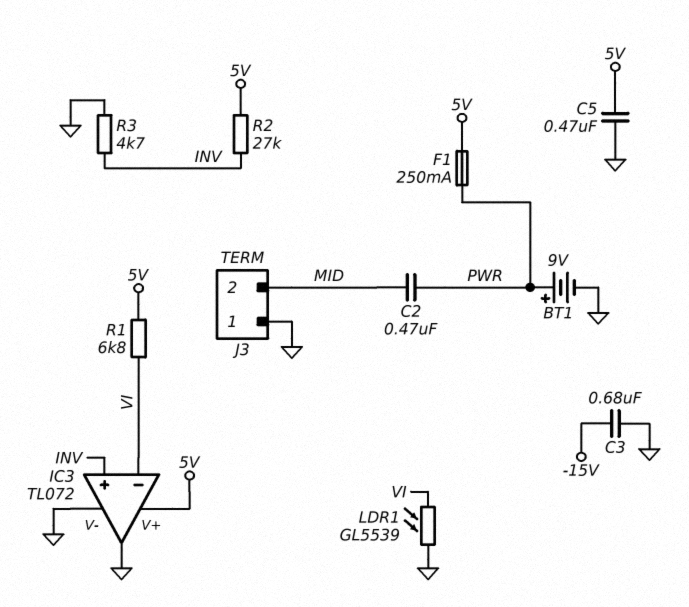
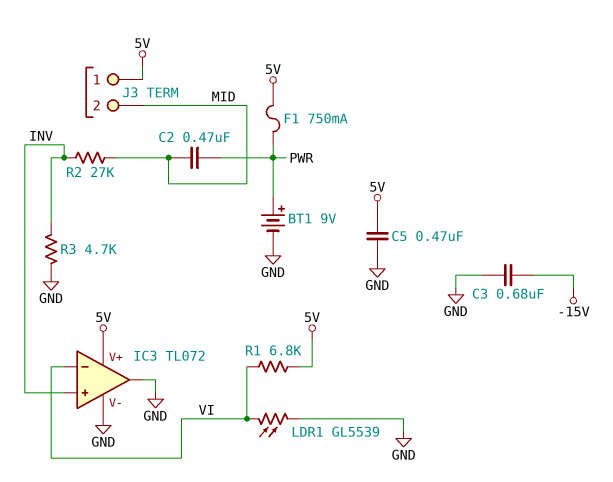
F1: 250mA (5V, PWR) -> 750mA (5V, PWR)
J3 pin 1: GND -> 5V
R2: 27k (5V, INV) -> 27k (INV, MID)

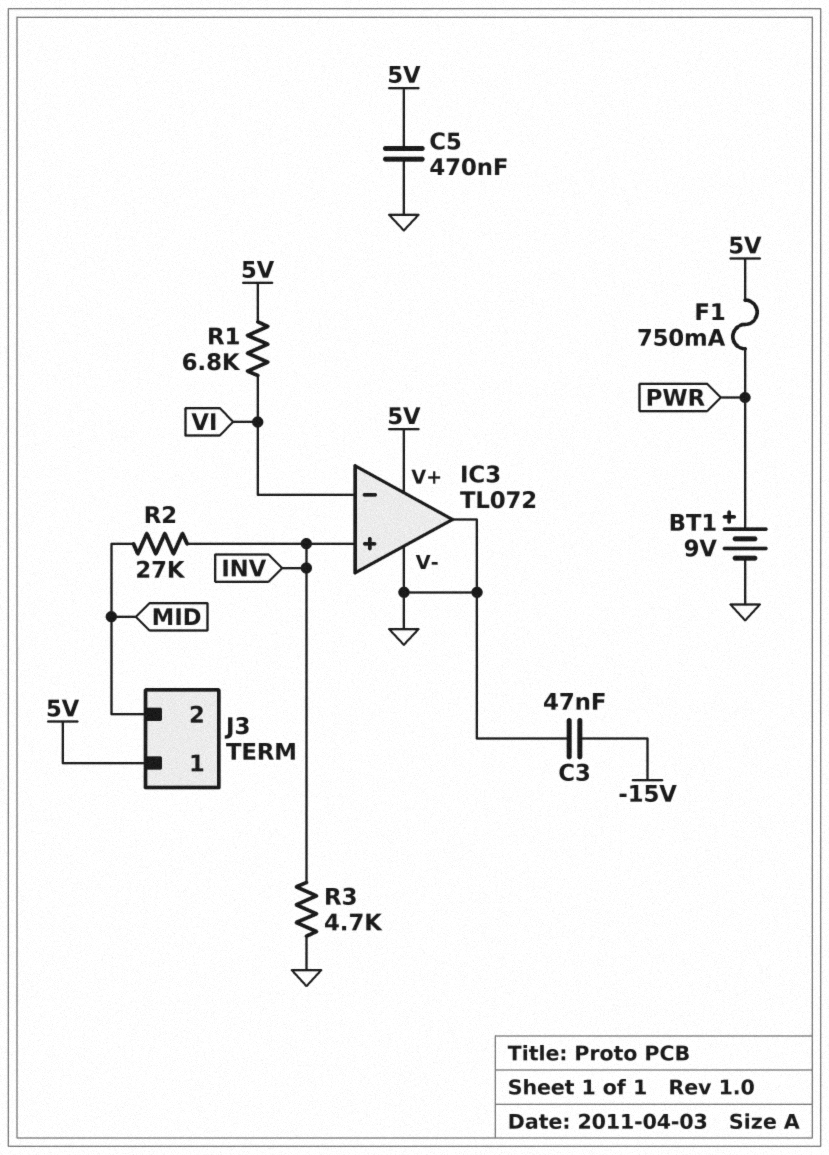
C2: 470nF (MID, PWR) -> none
C3: 680nF (-15V, GND) -> 47nF (-15V, GND)
LDR1: GL5539 (GND, VI) -> none

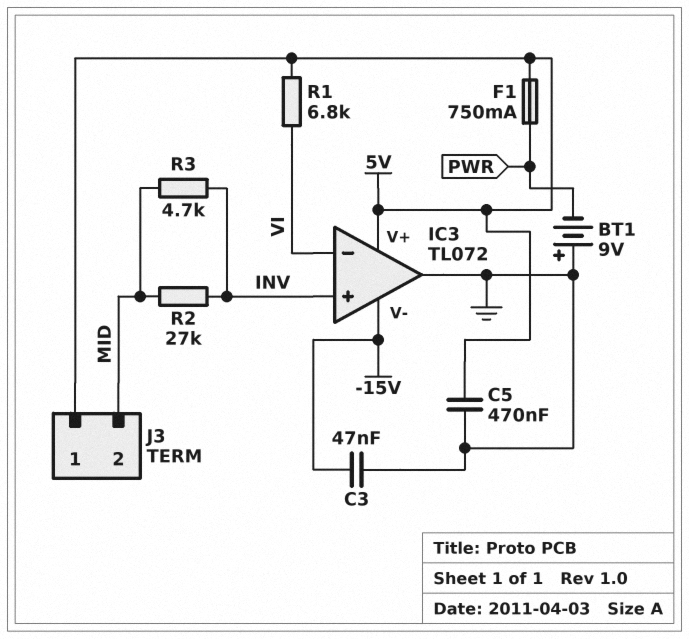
BT1: 9V (plus PWR, minus GND) -> 9V (plus GND, minus PWR)
IC3 pin V-: GND -> -15V
R3: 4.7k (GND, INV) -> 4.7k (INV, MID)

